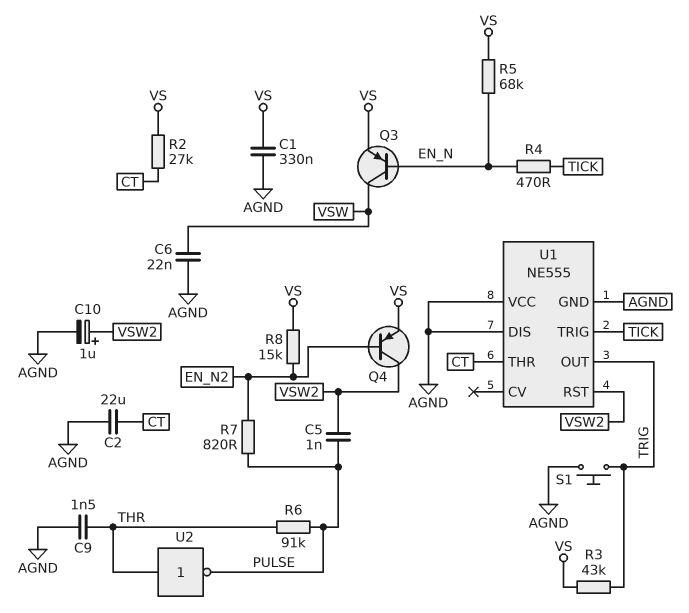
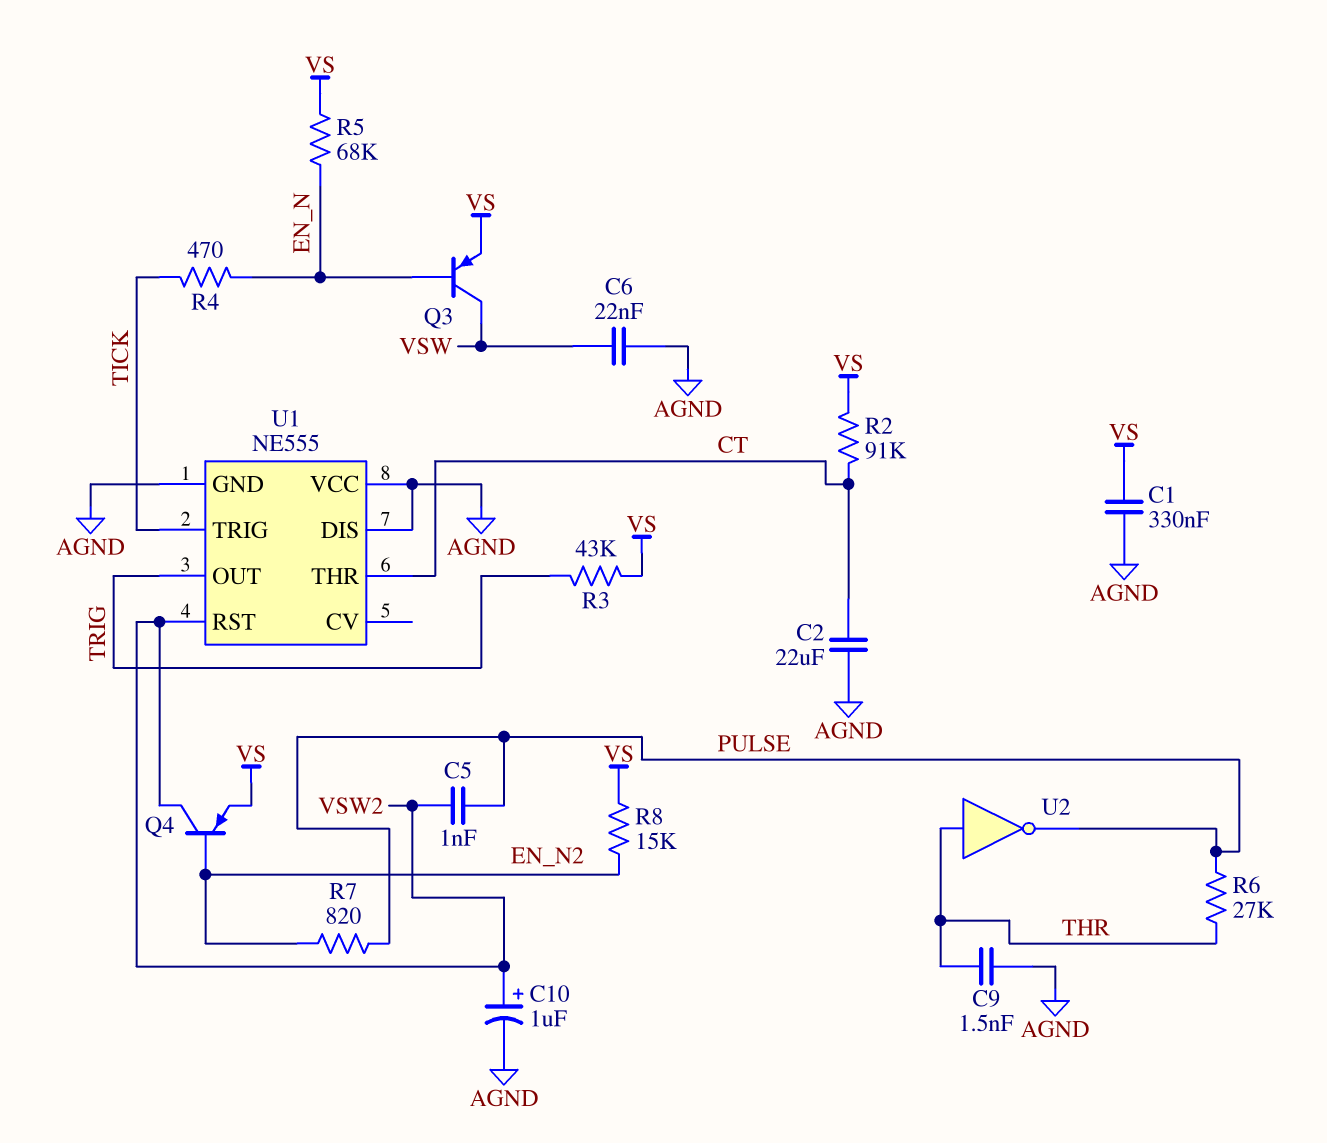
R2: 27k (CT, VS) -> 91k (CT, VS)
R6: 91k (PULSE, THR) -> 27k (PULSE, THR)
S1: button (AGND, TRIG) -> none

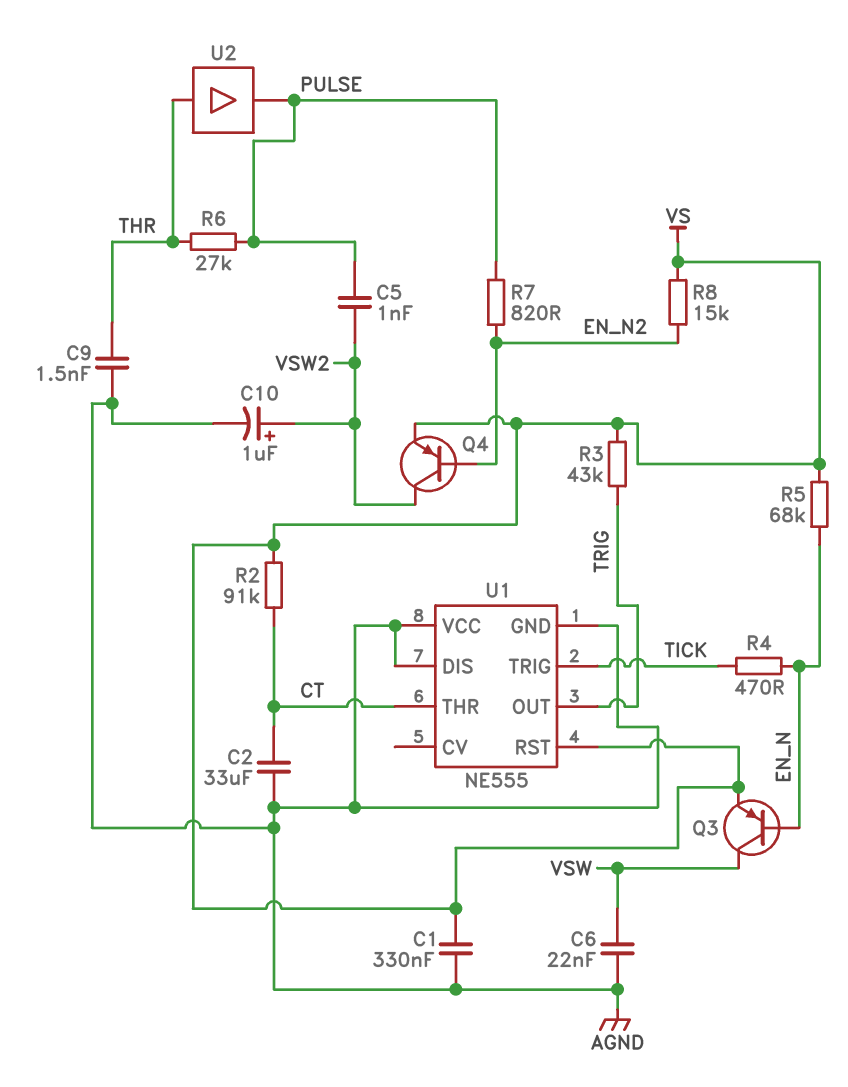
C2: 22uF (AGND, CT) -> 33uF (AGND, CT)
U1 pin RST: VSW2 -> VS
U2: NOT (in THR, out PULSE) -> buffer (in THR, out PULSE)

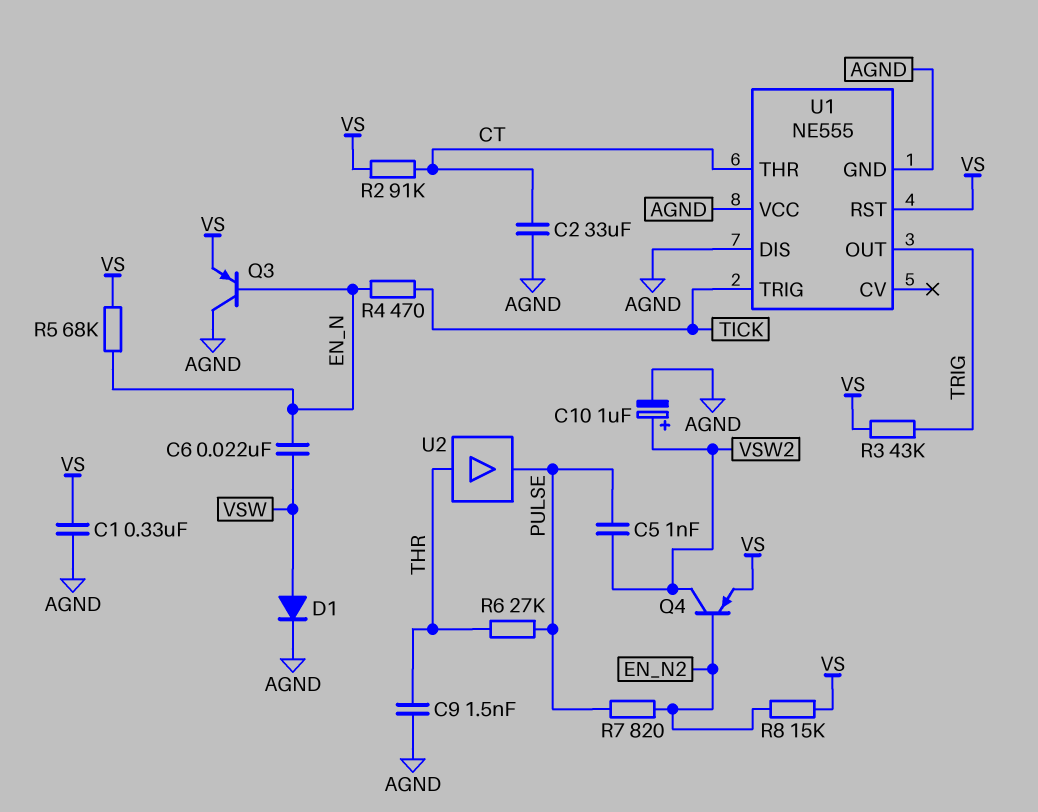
C6: 22nF (AGND, VSW) -> 22nF (EN_N, VSW)
D1: none -> diode (A VSW, K AGND)
Q3: PNP (B EN_N, C VSW, E VS) -> PNP (B EN_N, C AGND, E VS)

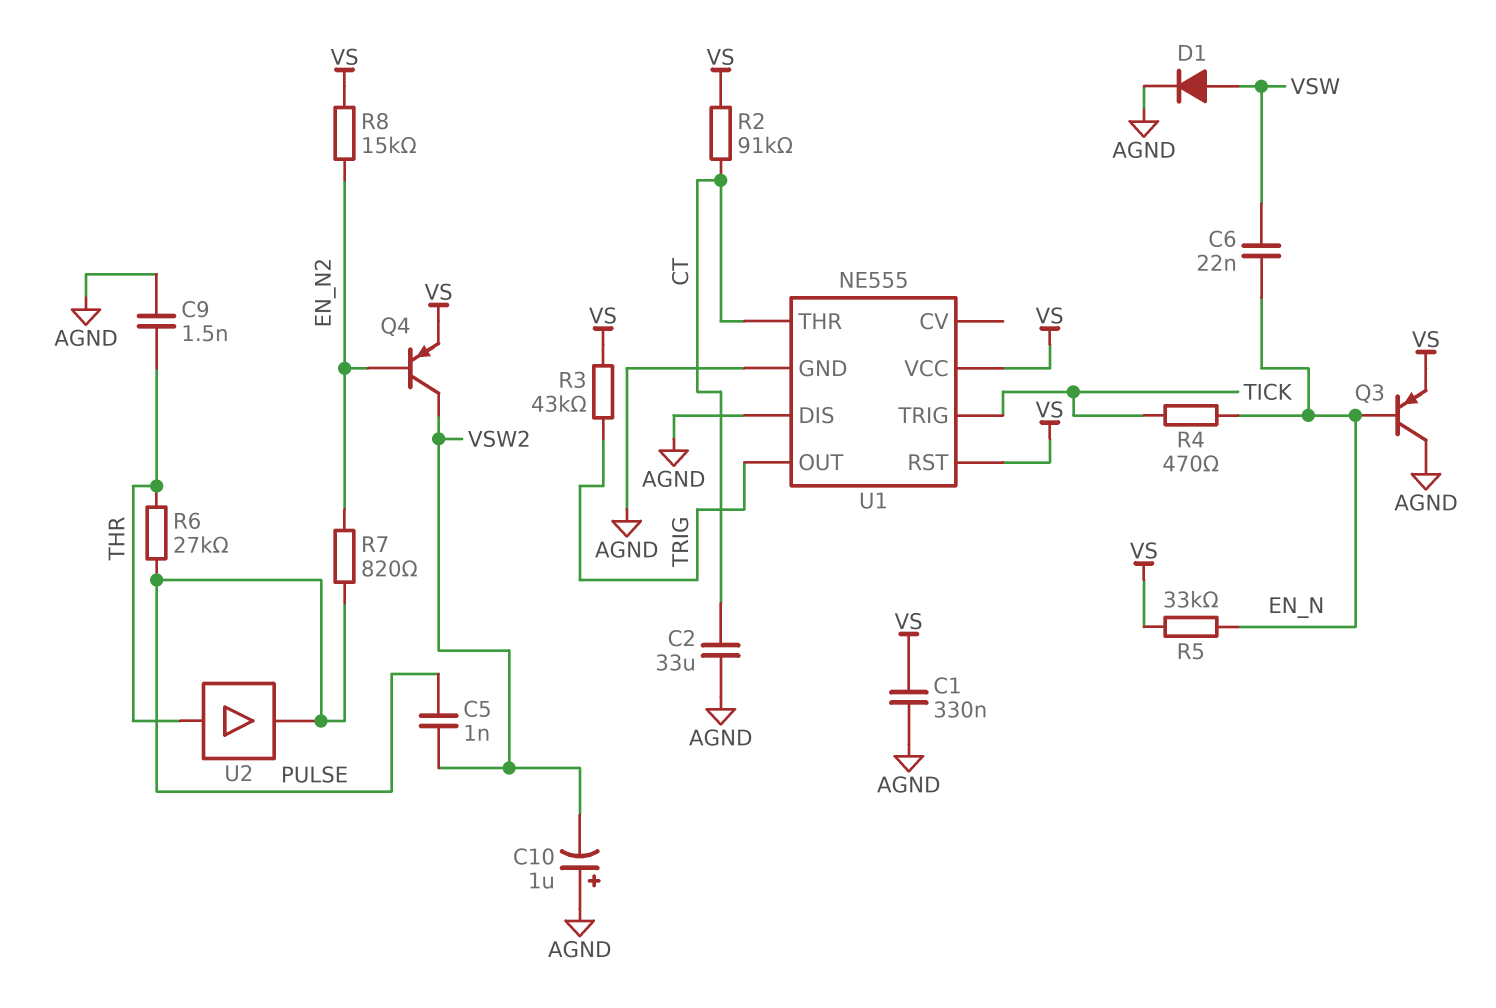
C10: 1uF (plus VSW2, minus AGND) -> 1uF (plus AGND, minus VSW2)
R5: 68k (EN_N, VS) -> 33k (EN_N, VS)
U1 pin VCC: AGND -> VS

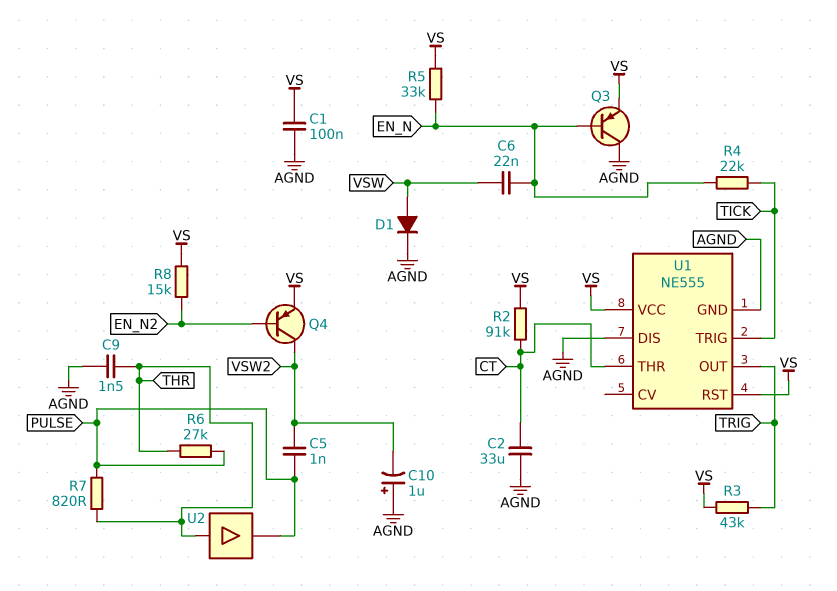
C1: 330nF (AGND, VS) -> 100nF (AGND, VS)
R4: 470 (EN_N, TICK) -> 22k (EN_N, TICK)
R7: 820 (EN_N2, PULSE) -> 820 (PULSE, THR)

